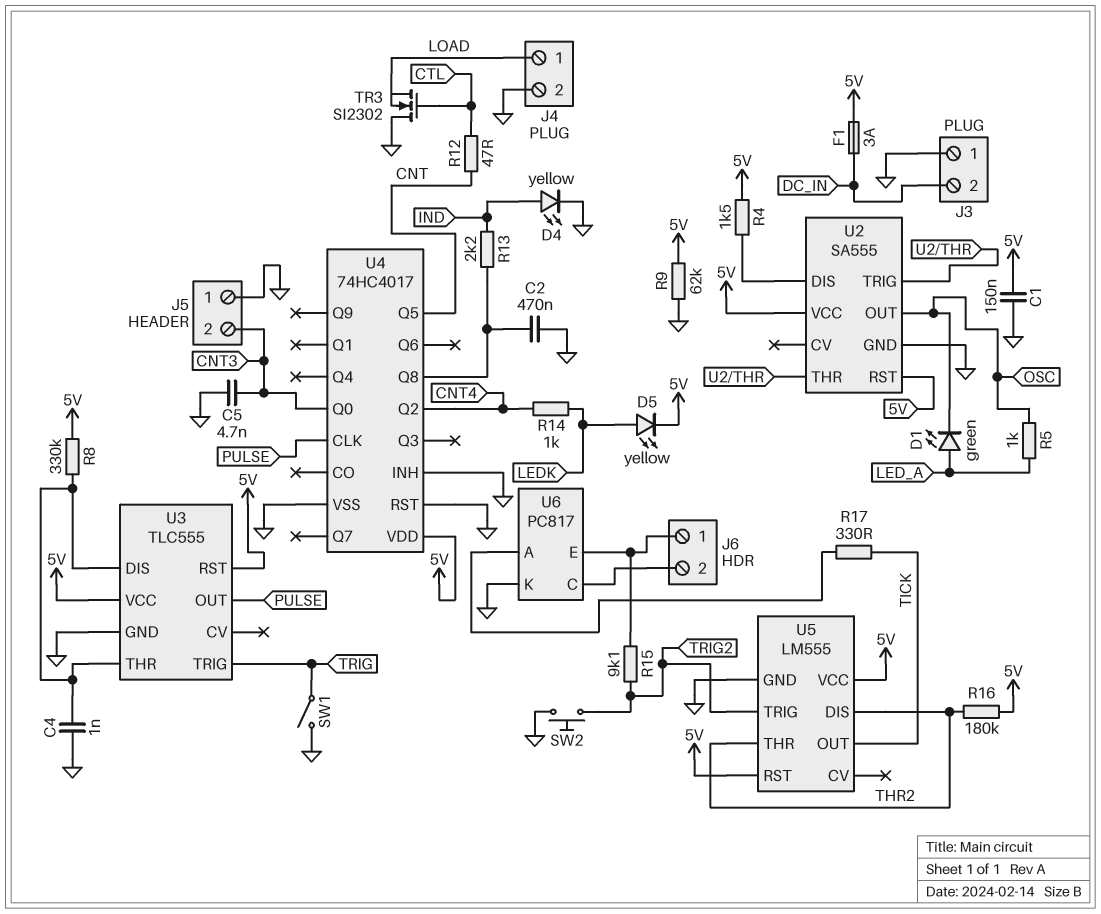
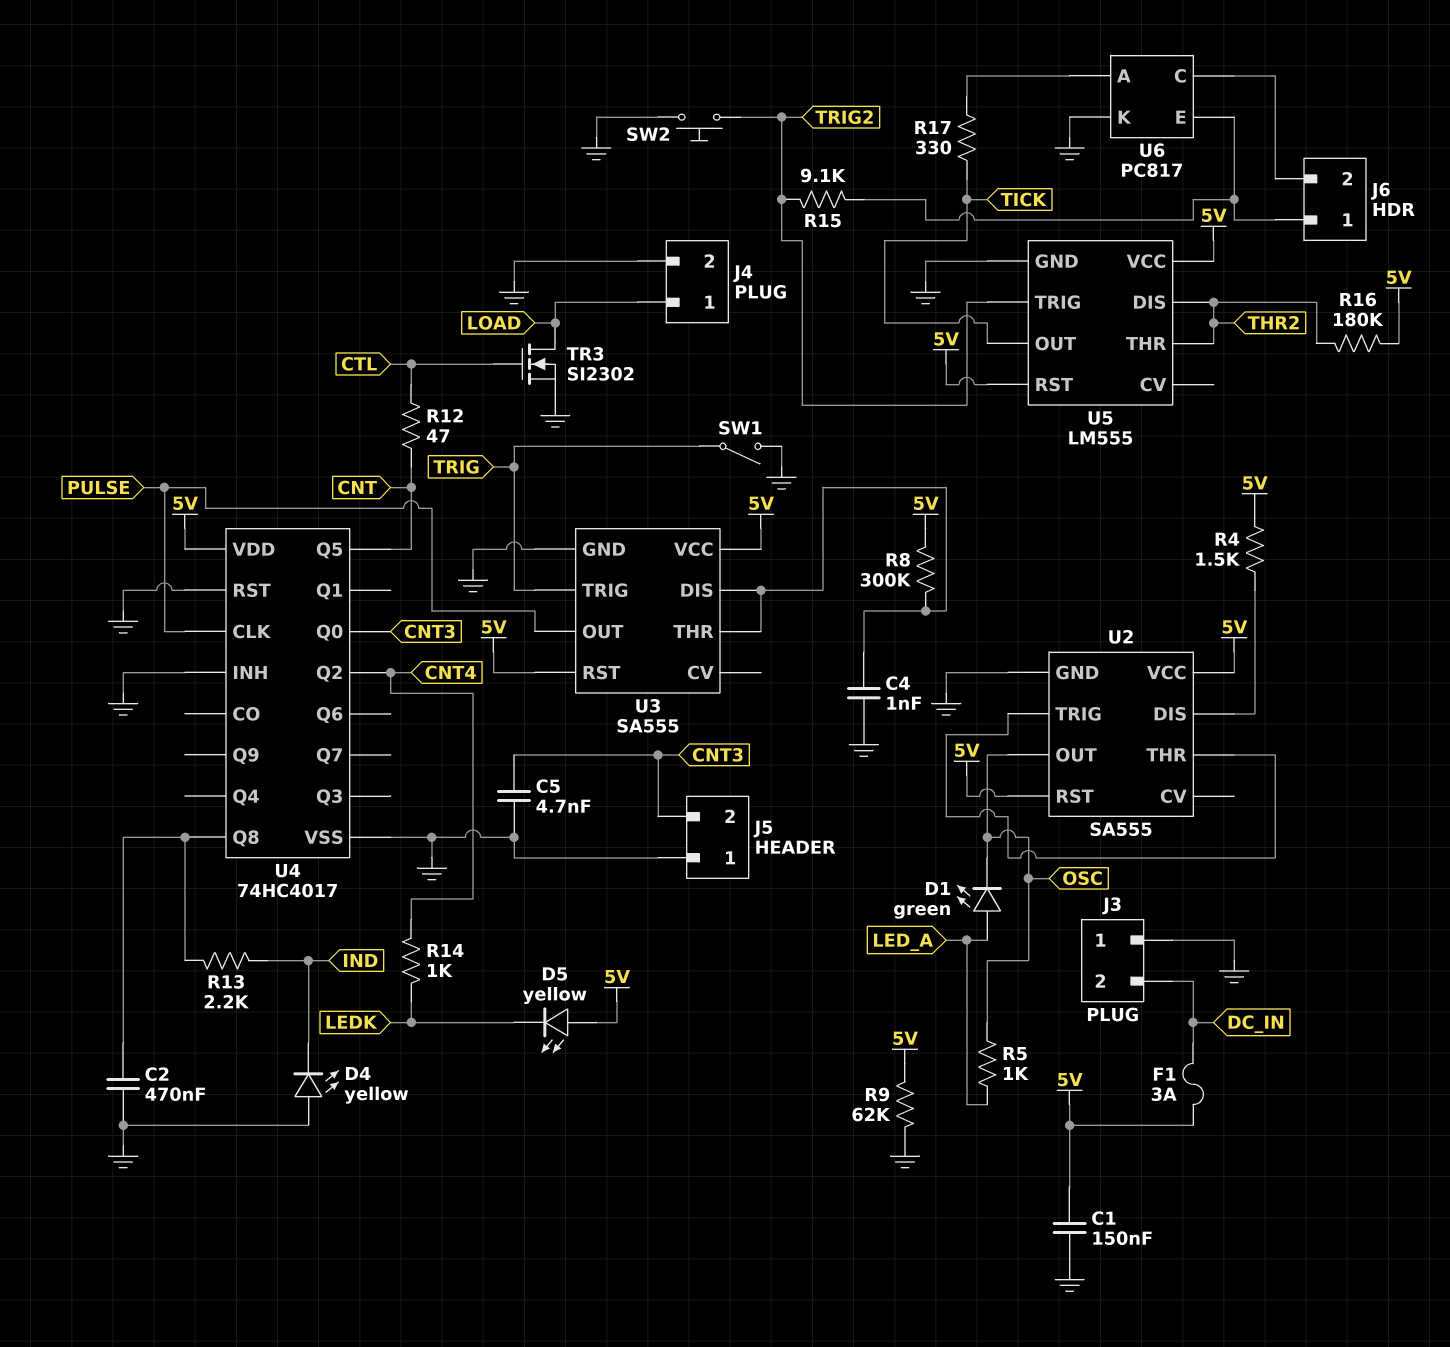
D4: LED yellow (A IND, K GND) -> LED yellow (A GND, K IND)
D5: LED yellow (A LEDK, K 5V) -> LED yellow (A 5V, K LEDK)
R8: 330k (5V, U3/DIS) -> 300k (5V, U3/DIS)
TR3: NMOS SI2302 (G CTL, D GND, S LOAD) -> NMOS SI2302 (G CTL, D LOAD, S GND)
U3: TLC555 -> SA555

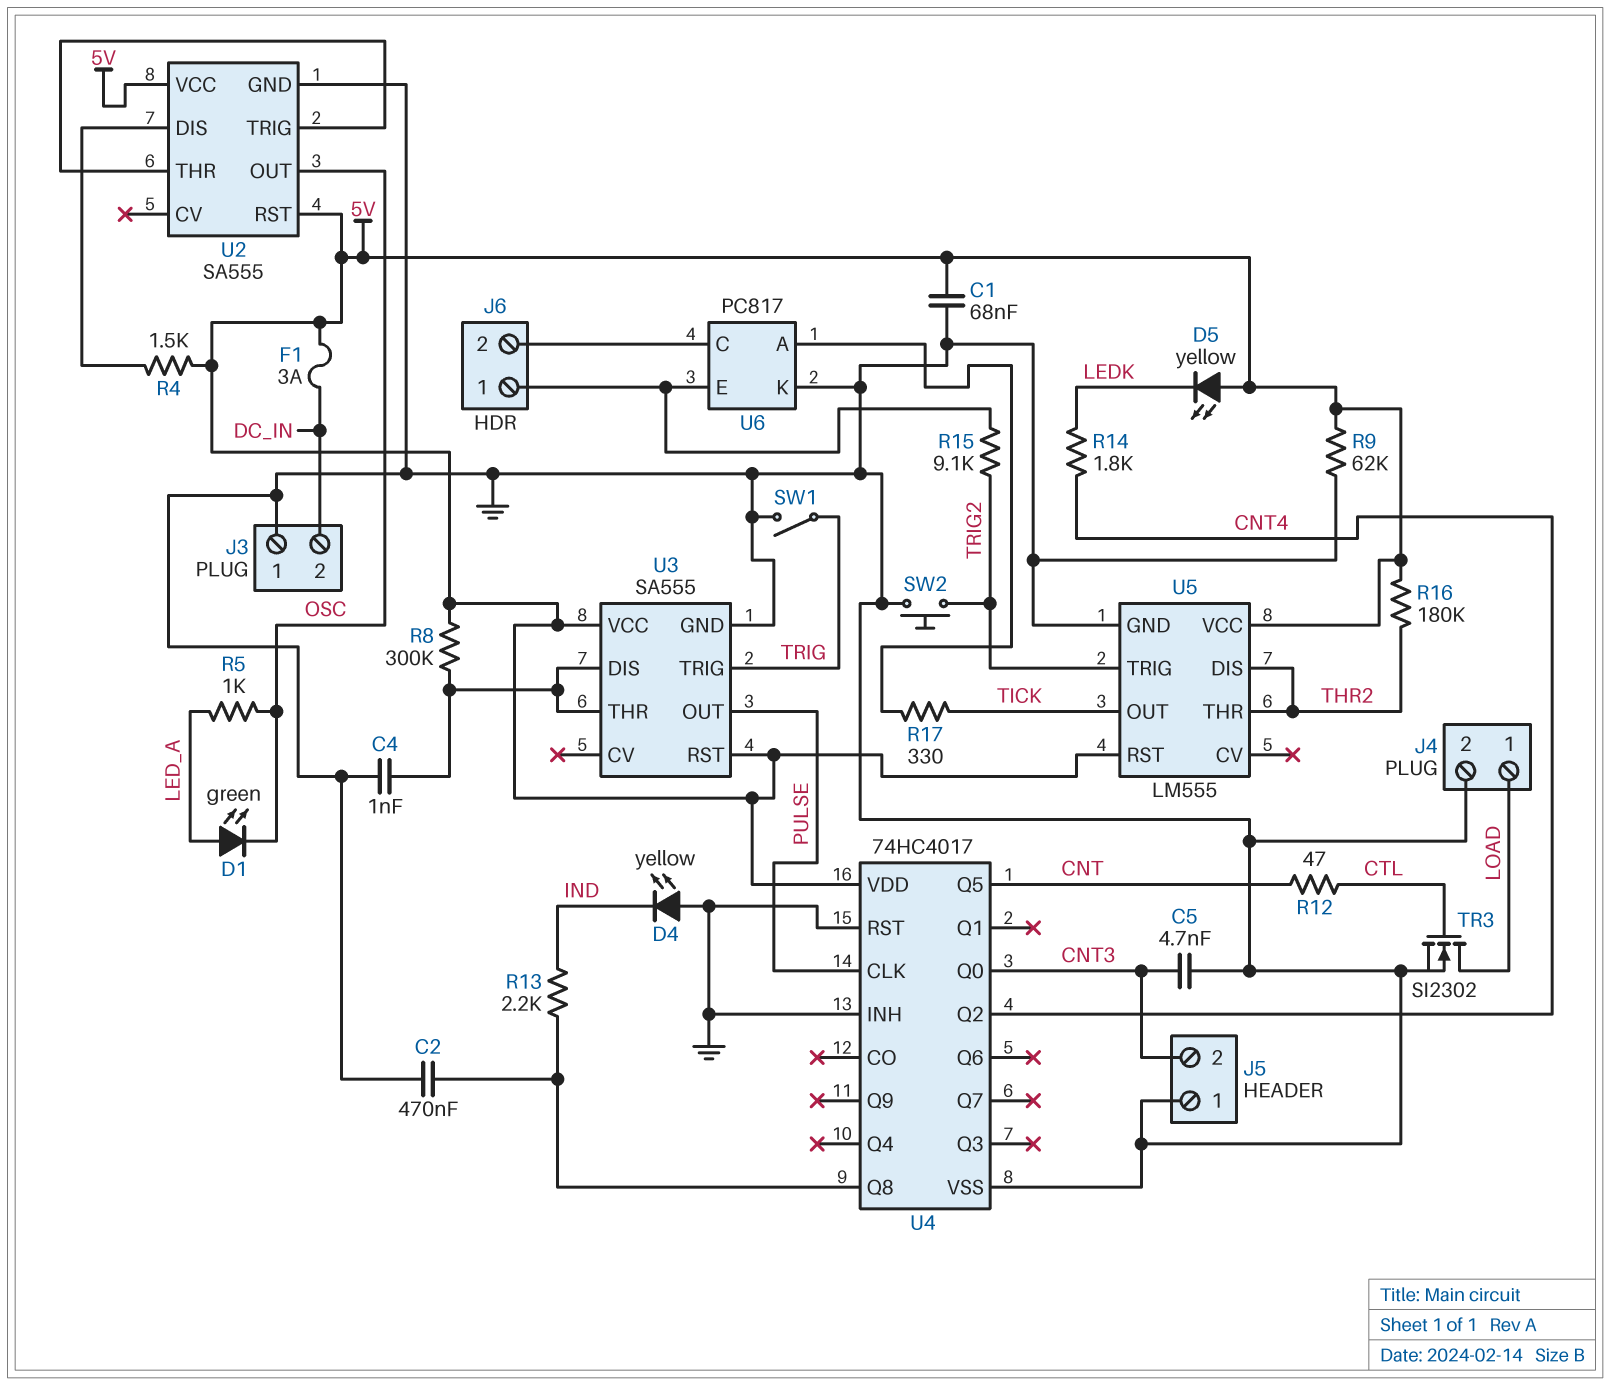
C1: 150nF (5V, GND) -> 68nF (5V, GND)
R14: 1k (CNT4, LEDK) -> 1.8k (CNT4, LEDK)

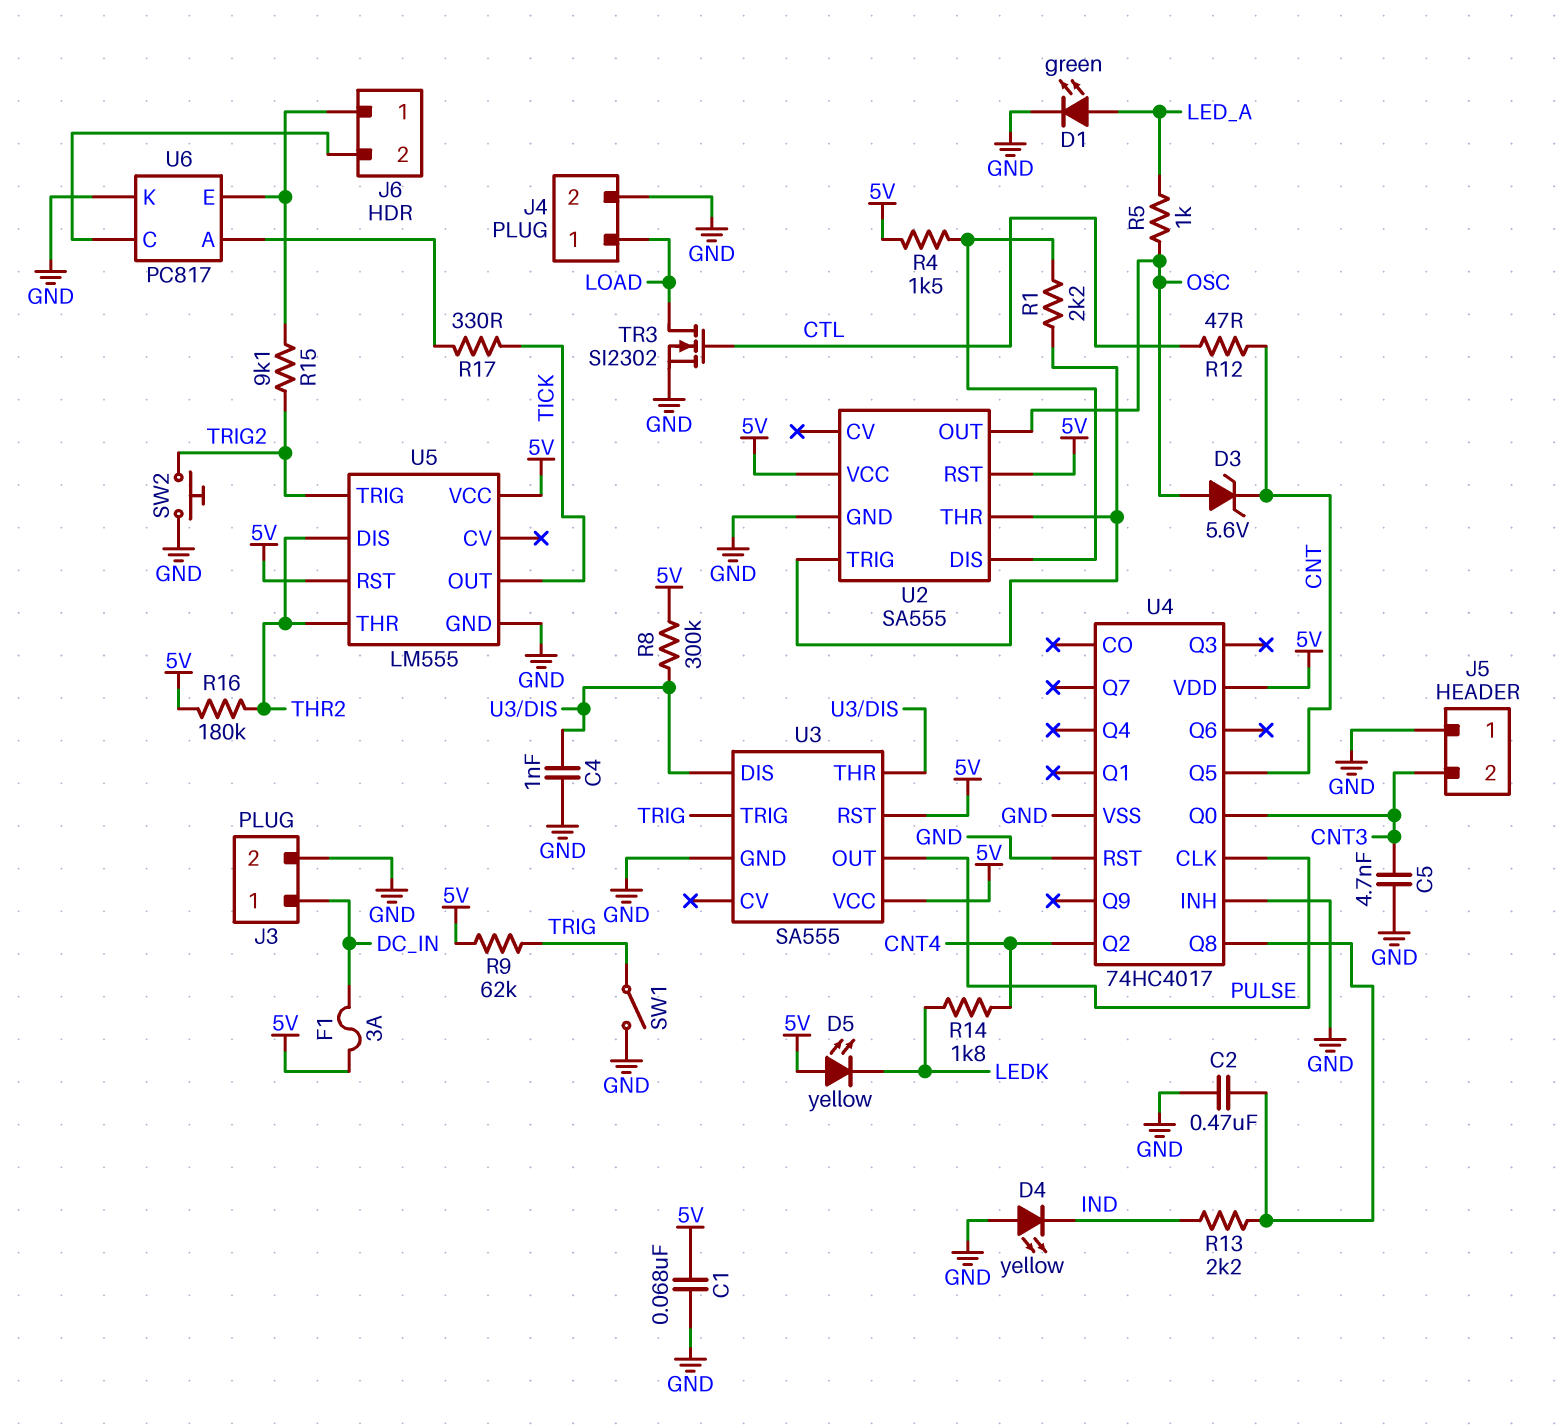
D1: LED green (A LED_A, K OSC) -> LED green (A LED_A, K GND)
D3: none -> zener 5.6V (A OSC, K CNT)
J3 pin 1: GND -> DC_IN
J3 pin 2: DC_IN -> GND
R1: none -> 2.2k (U2/DIS, U2/THR)
R9: 62k (5V, GND) -> 62k (5V, TRIG)

